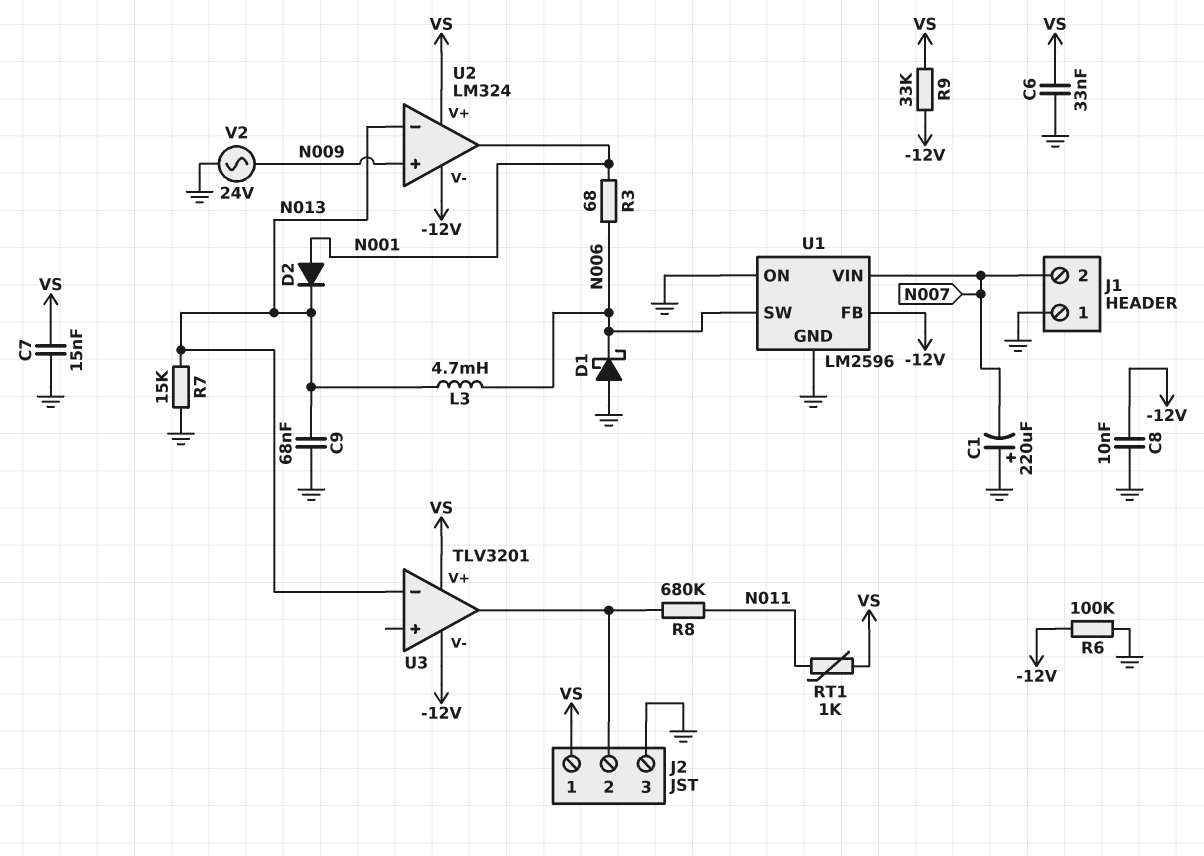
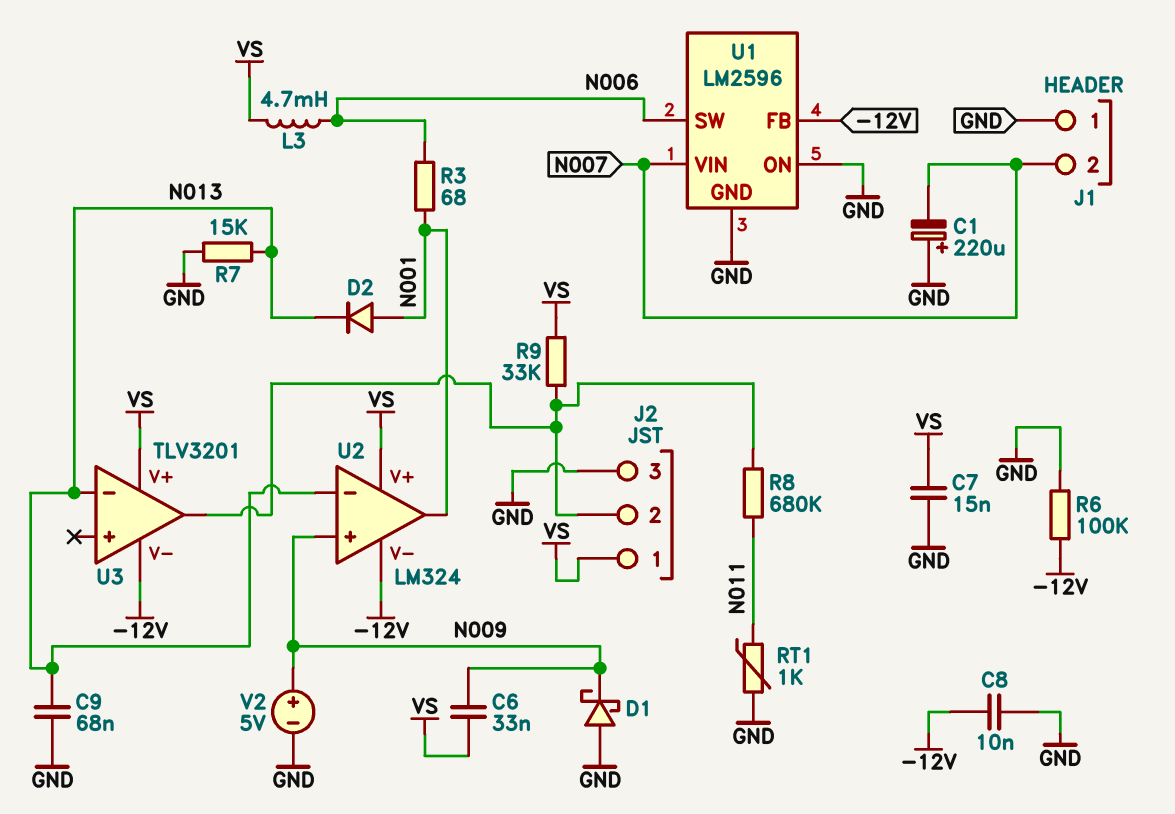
C6: 33nF (GND, VS) -> 33nF (N009, VS)
D1: schottky (A GND, K N006) -> schottky (A GND, K N009)
L3: 4.7mH (N006, N013) -> 4.7mH (N006, VS)
R9: 33k (-12V, VS) -> 33k (J2/2, VS)
RT1: 1k (N011, VS) -> 1k (GND, N011)
V2: AC 24V (GND, N009) -> 5V (plus N009, minus GND)

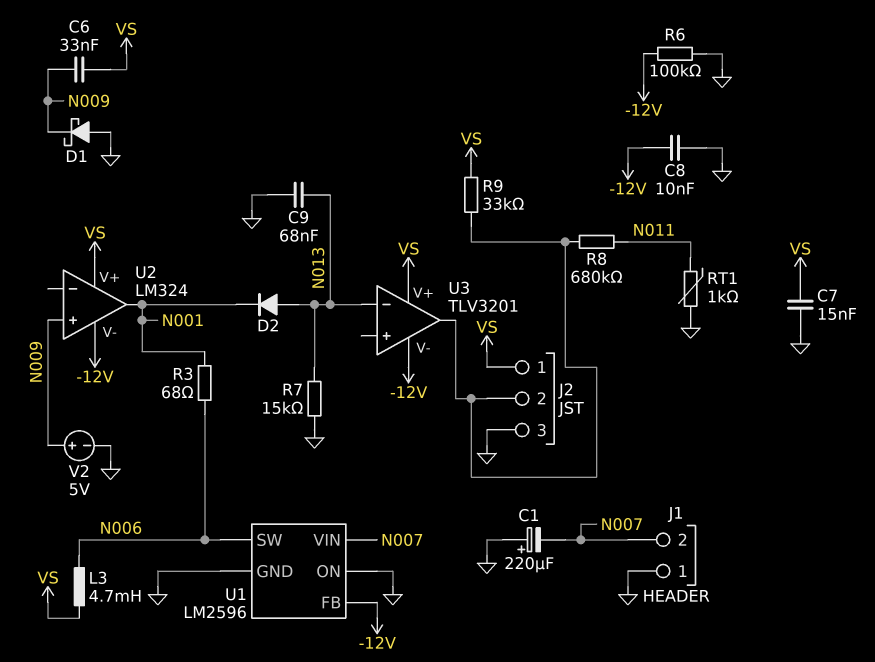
D2: diode (A N001, K N013) -> diode (A N013, K N001)
U2 pin in-: N013 -> none

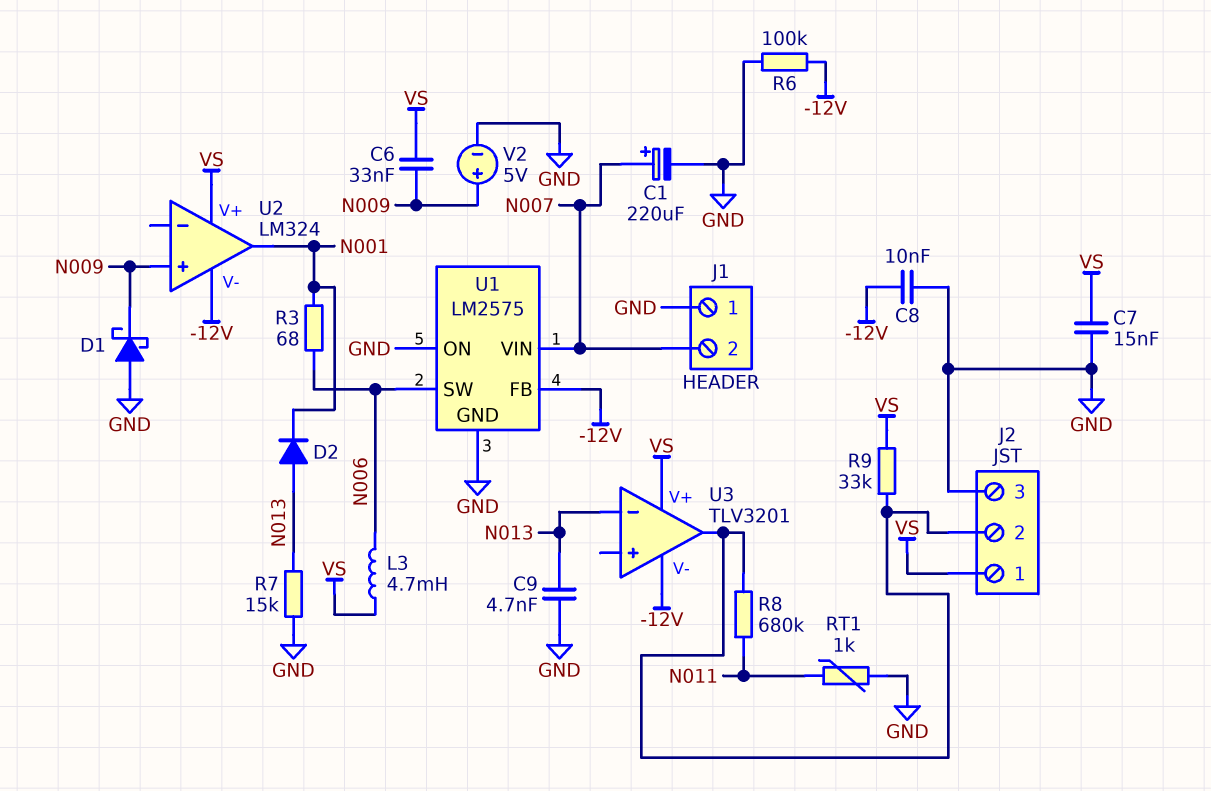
C1: 220uF (plus GND, minus N007) -> 220uF (plus N007, minus GND)
C9: 68nF (GND, N013) -> 4.7nF (GND, N013)
U1: LM2596 -> LM2575

